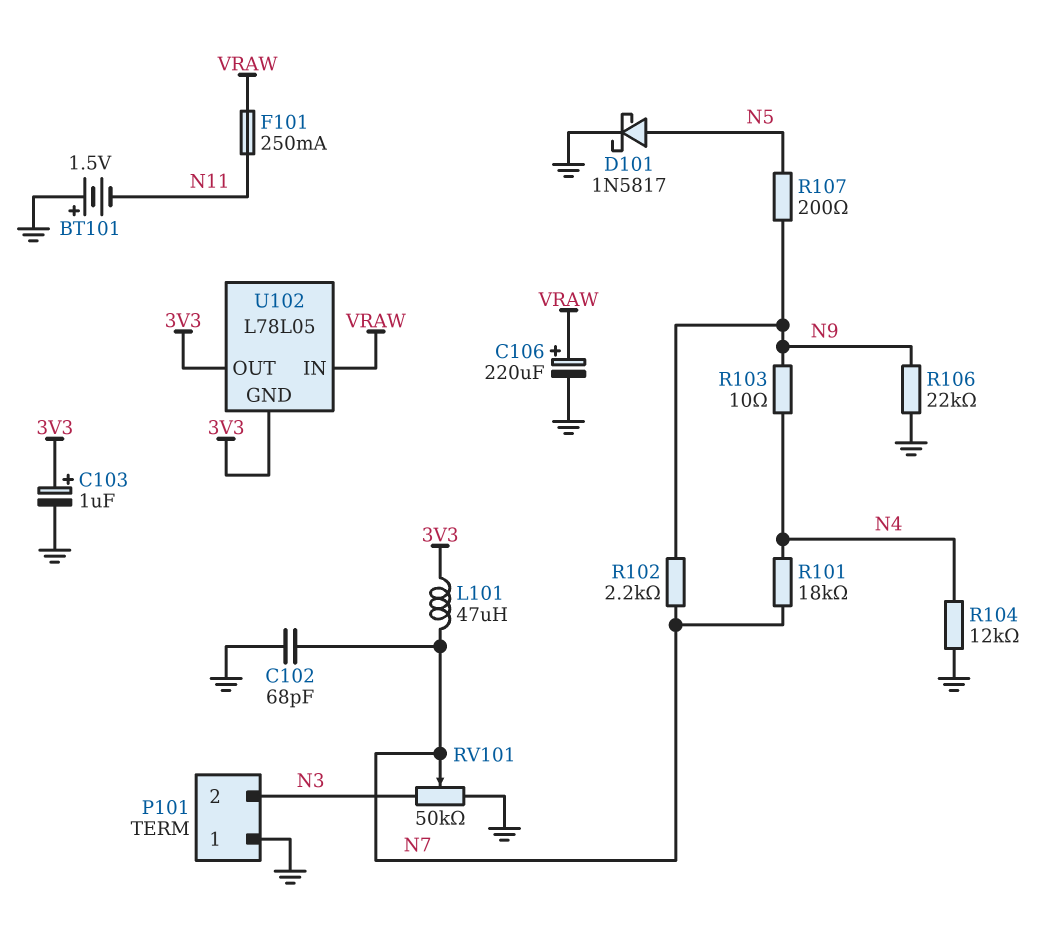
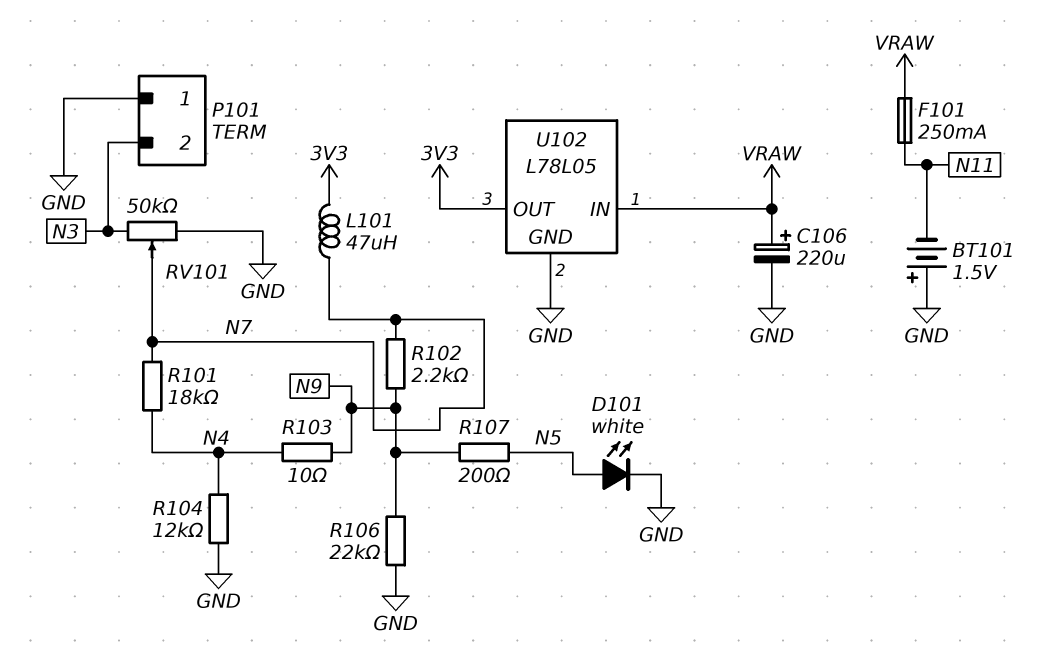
C102: 68pF (GND, N7) -> none
C103: 1uF (plus 3V3, minus GND) -> none
D101: schottky 1N5817 (A N5, K GND) -> LED white (A N5, K GND)
U102 pin GND: 3V3 -> GND

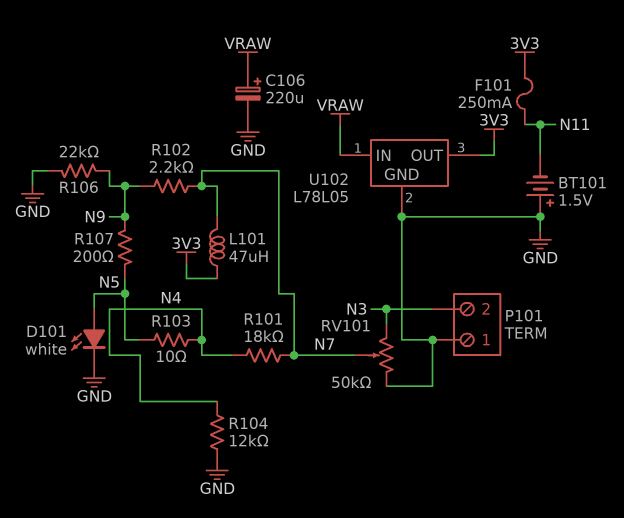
F101: 250mA (N11, VRAW) -> 250mA (3V3, N11)
R103: 10 (N4, N9) -> 10 (N4, N5)

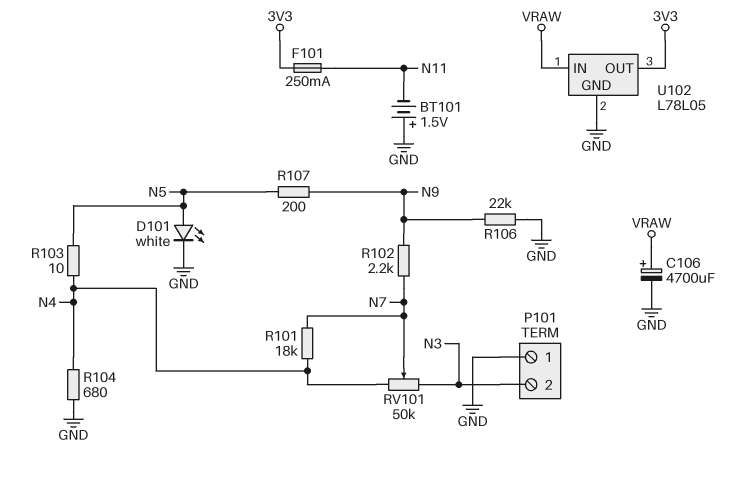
C106: 220uF (plus VRAW, minus GND) -> 4700uF (plus VRAW, minus GND)
L101: 47uH (3V3, N7) -> none
R104: 12k (GND, N4) -> 680 (GND, N4)
RV101: 50k (GND, N3, wiper N7) -> 50k (N3, N4, wiper N7)

